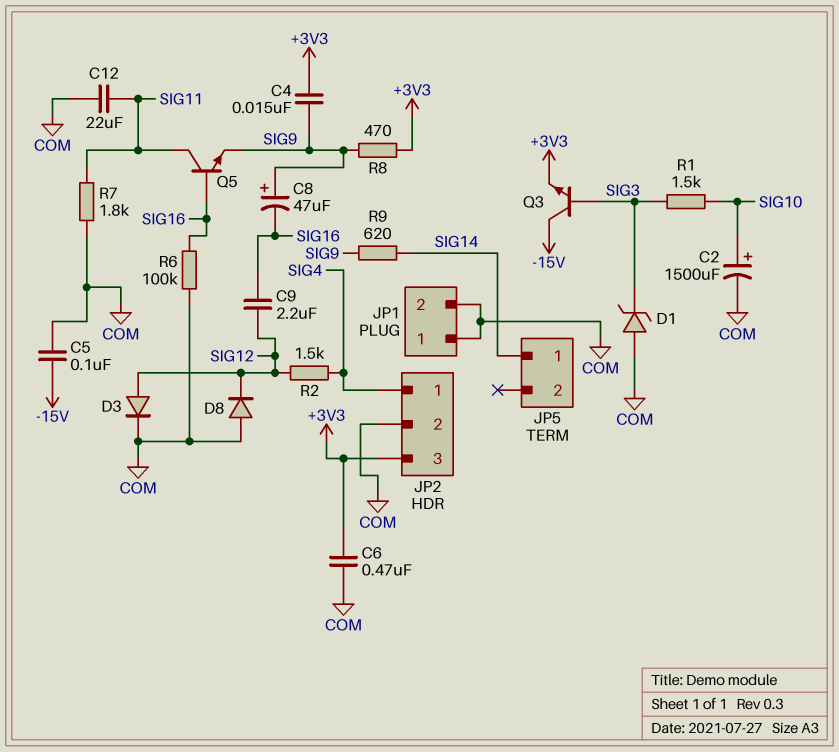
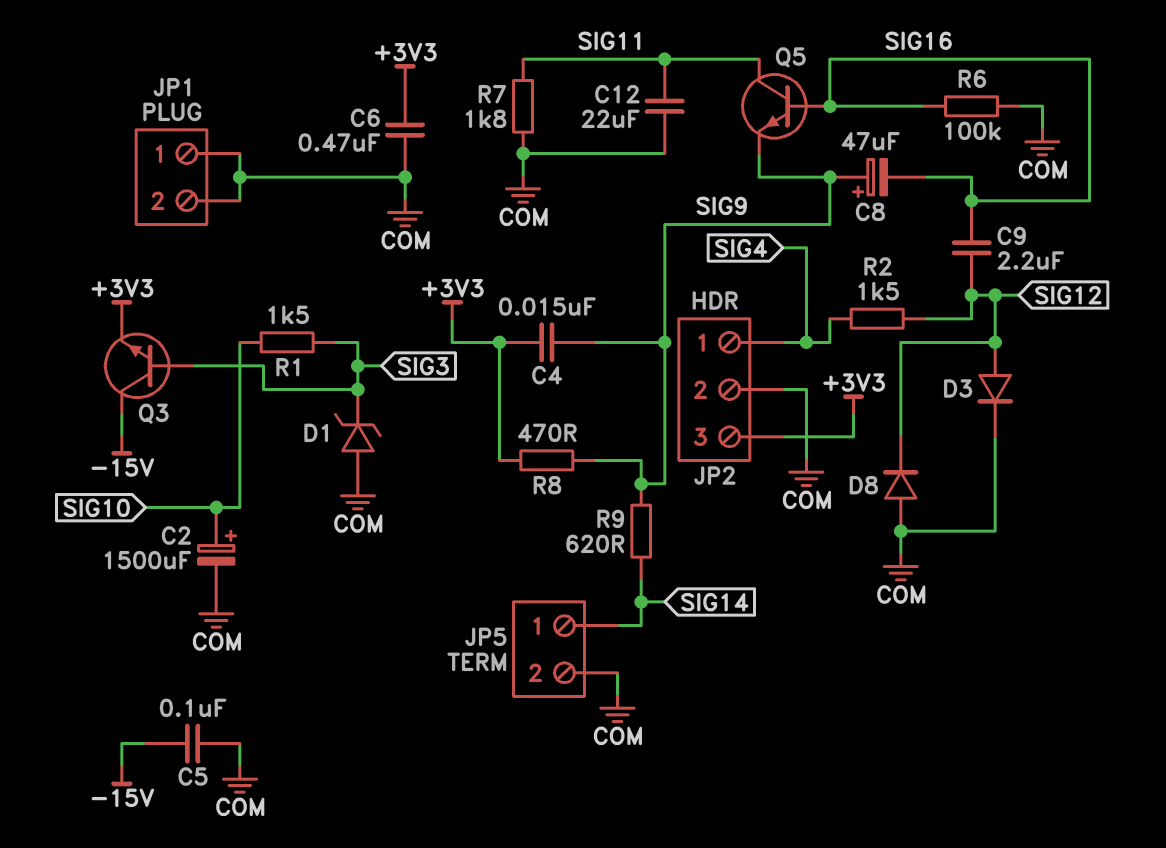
JP5 pin 2: none -> COM

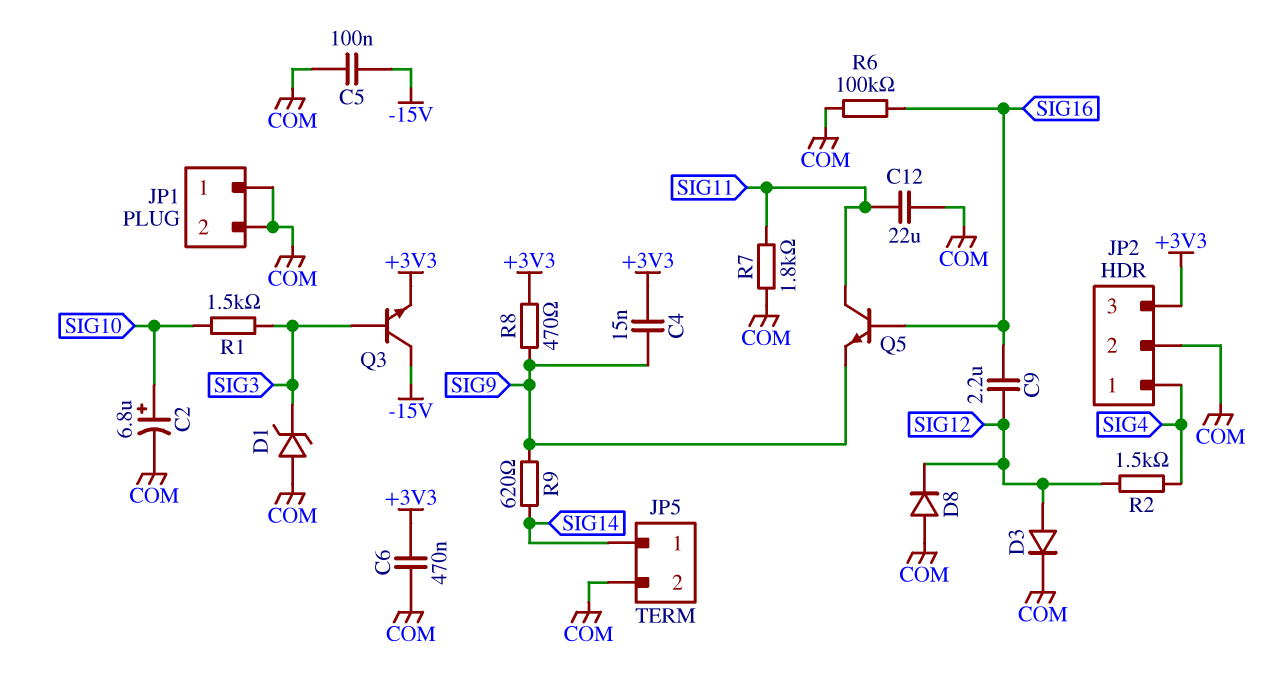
C2: 1500uF (plus SIG10, minus COM) -> 6.8uF (plus SIG10, minus COM)
C8: 47uF (plus SIG9, minus SIG16) -> none

